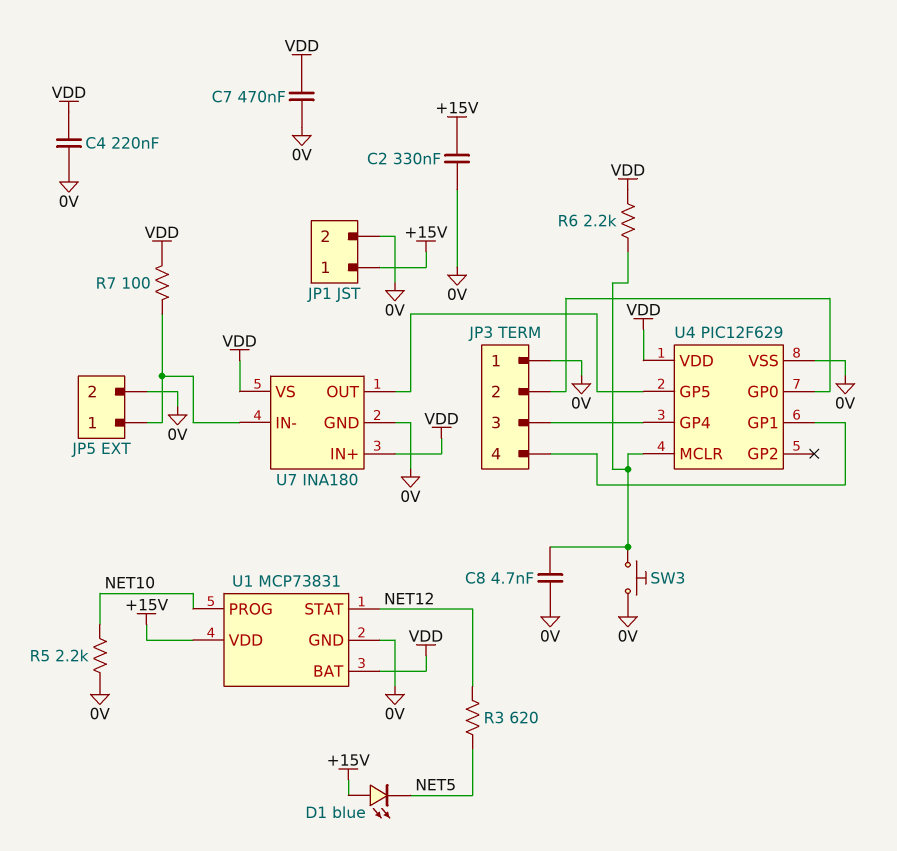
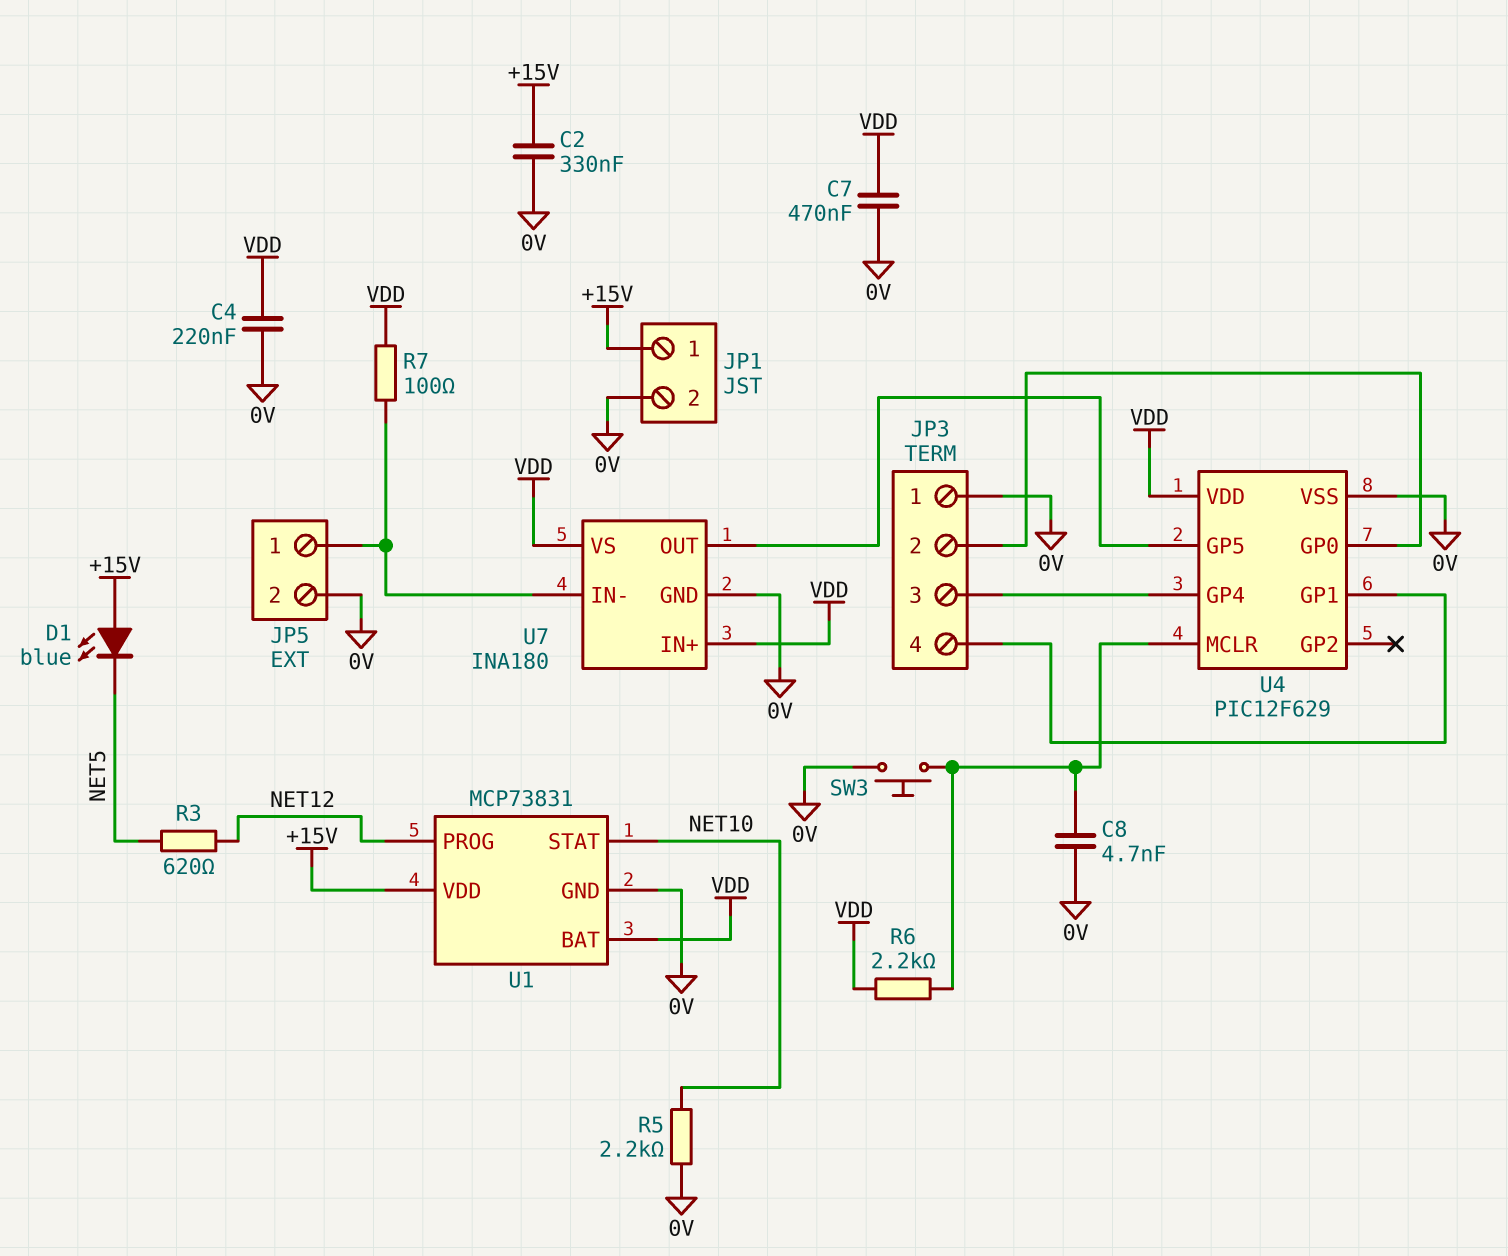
U1 pin PROG: NET10 -> NET12
U1 pin STAT: NET12 -> NET10

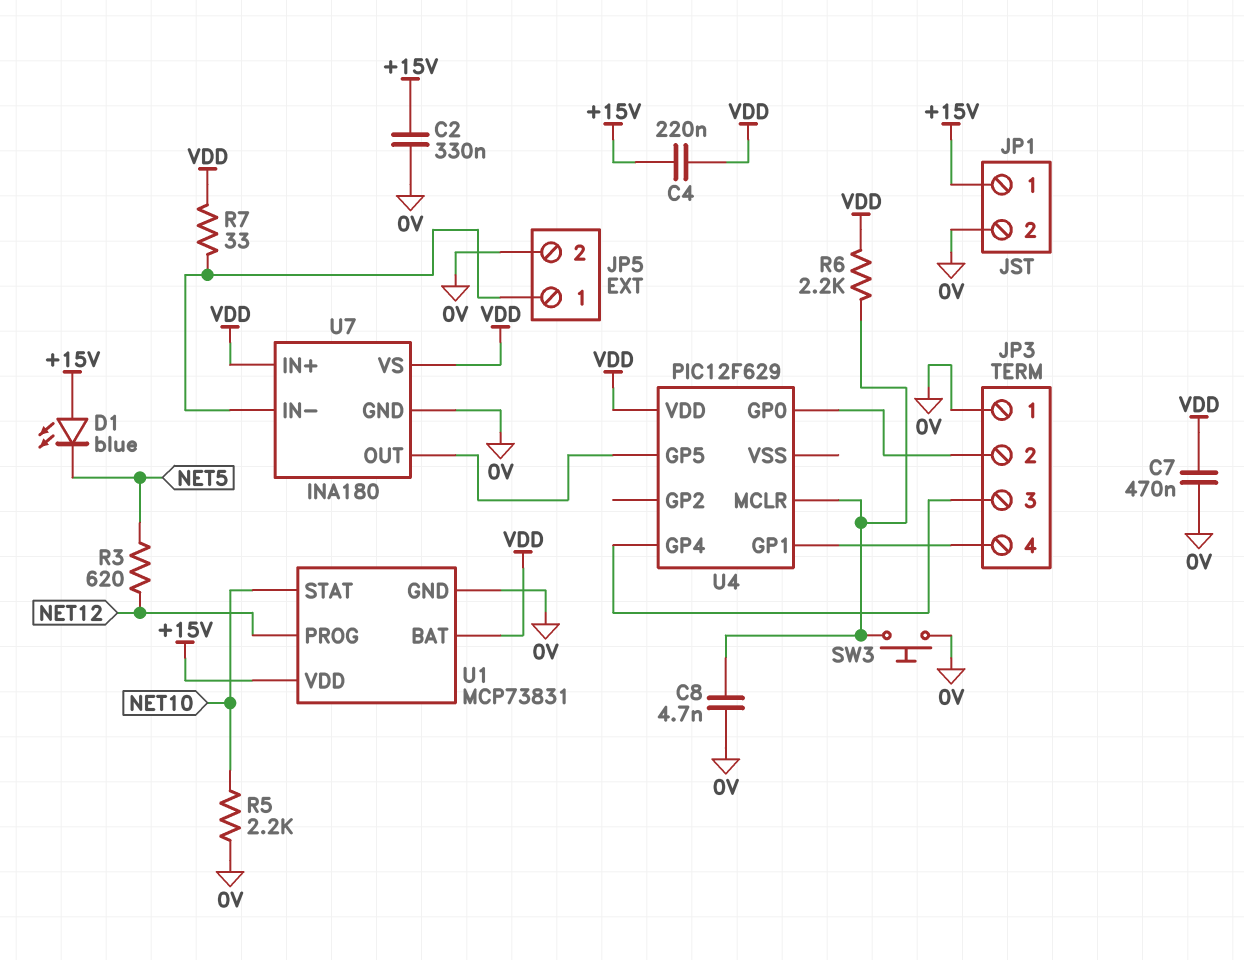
C4: 220nF (0V, VDD) -> 220nF (+15V, VDD)
R7: 100 (JP5/1, VDD) -> 33 (JP5/1, VDD)
U4 pin VSS: 0V -> none

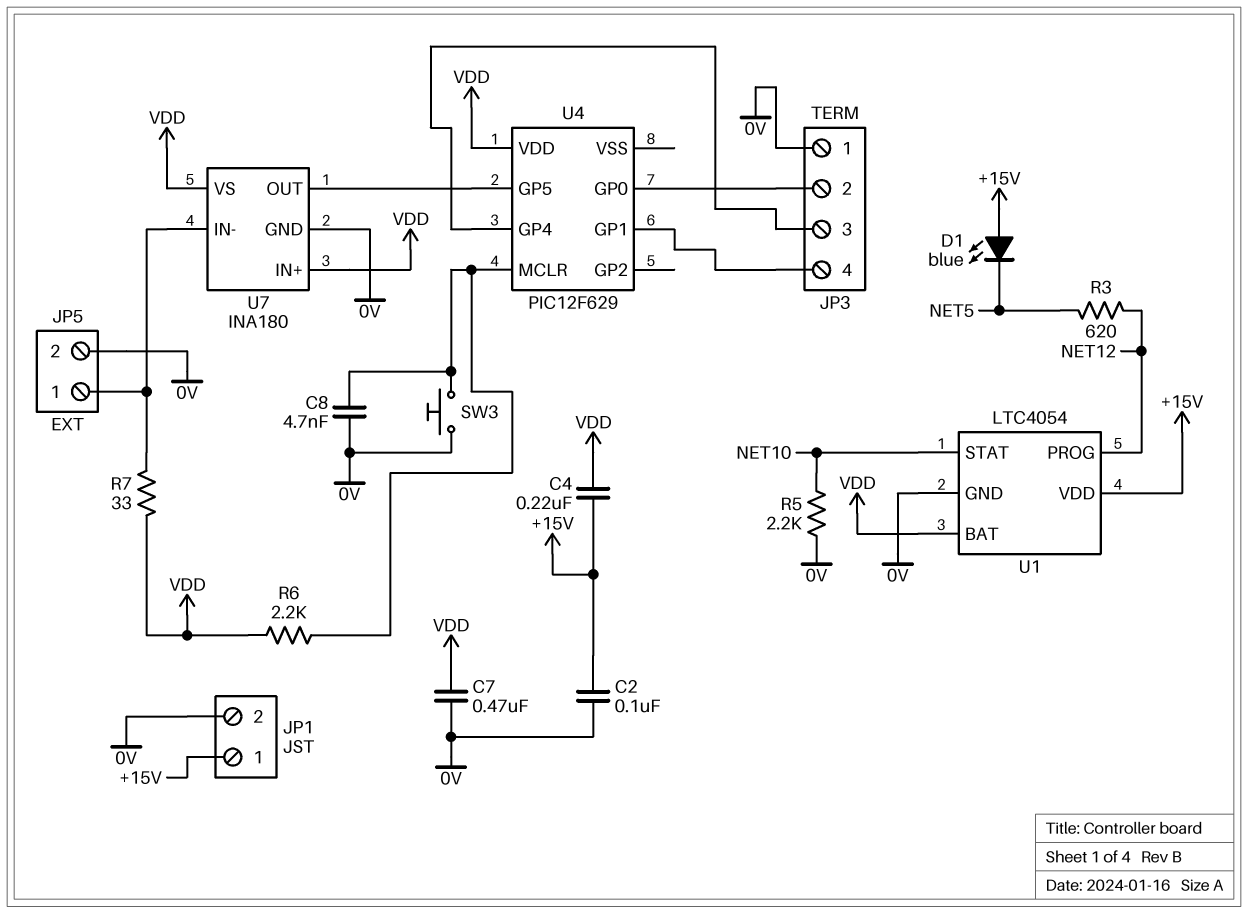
C2: 330nF (+15V, 0V) -> 100nF (+15V, 0V)
U1: MCP73831 -> LTC4054

